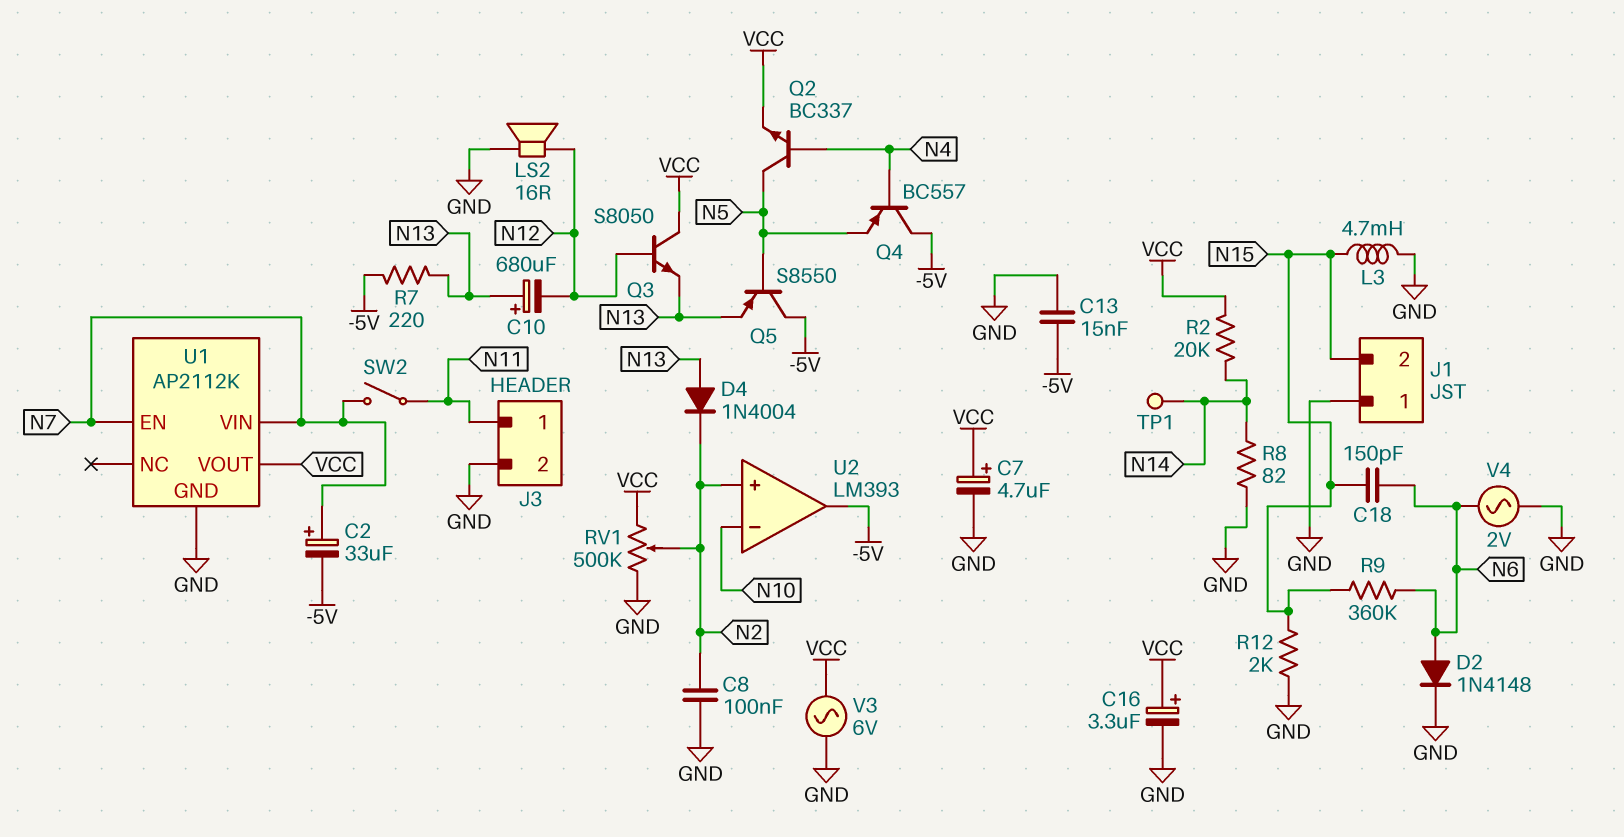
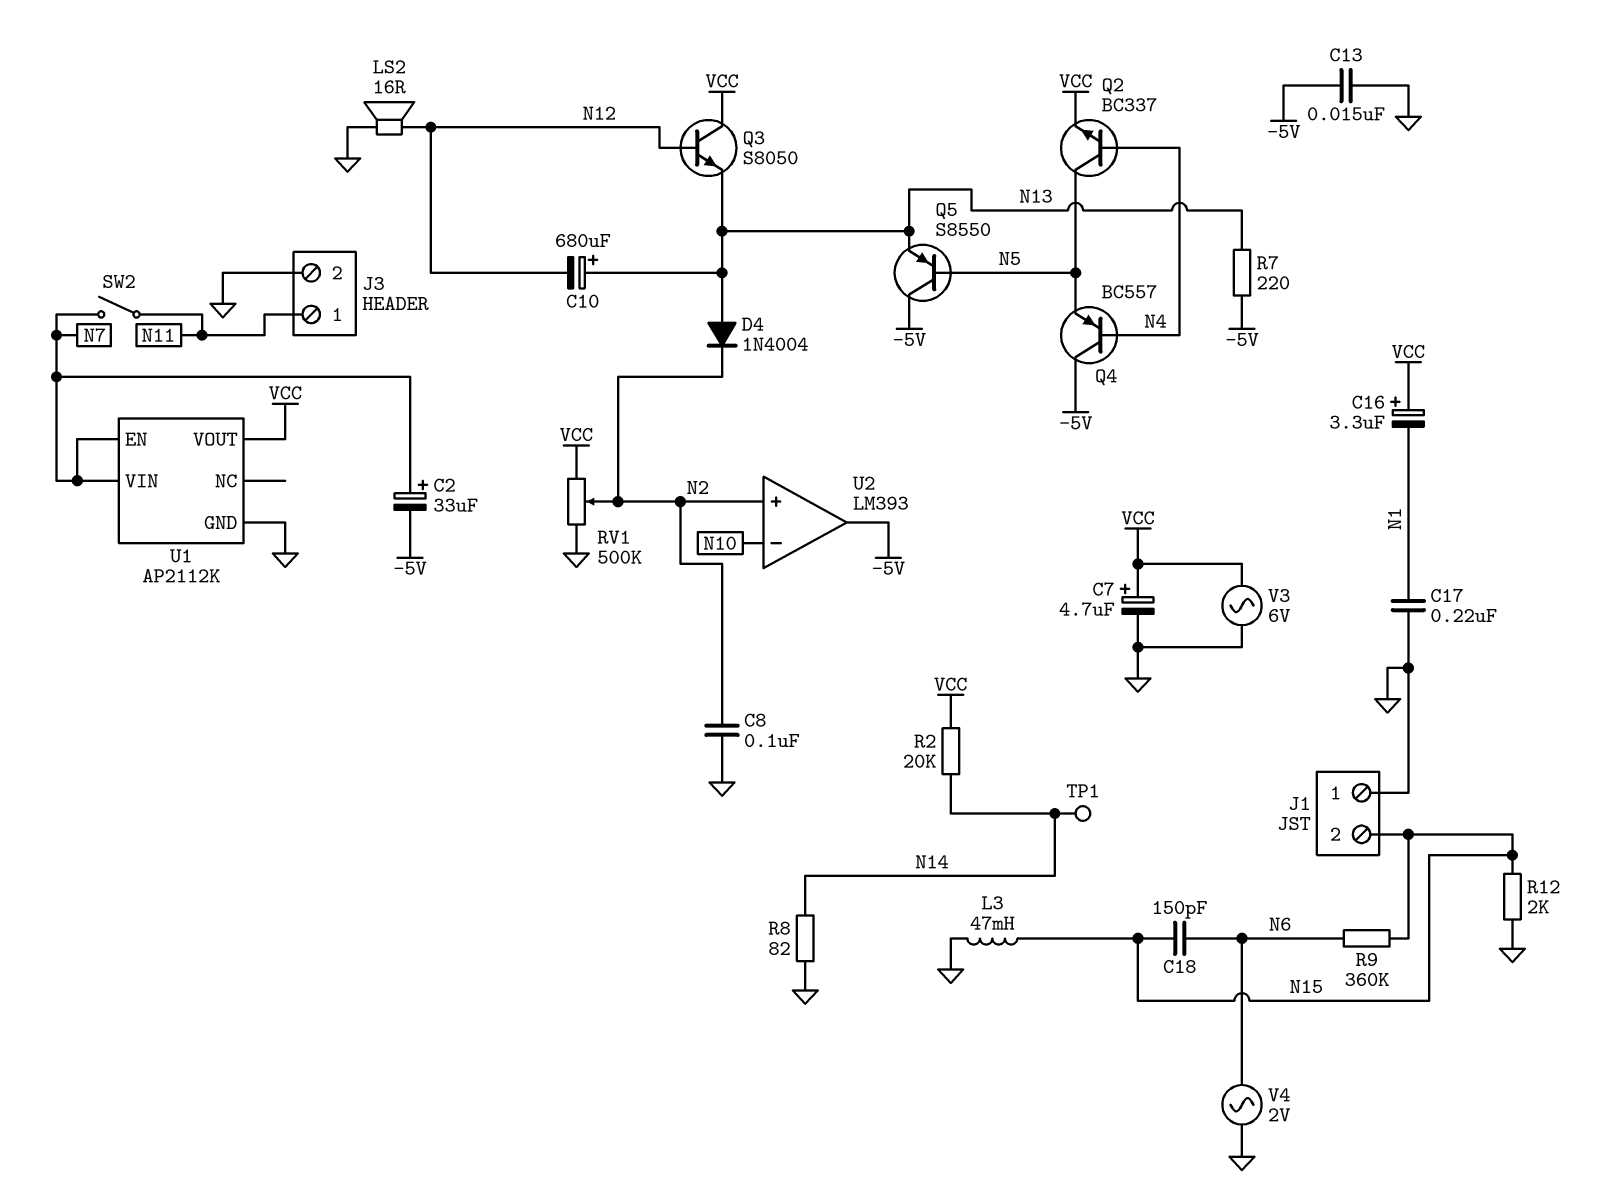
C16: 3.3uF (plus VCC, minus GND) -> 3.3uF (plus VCC, minus N1)
C17: none -> 220nF (GND, N1)
D2: diode 1N4148 (A N6, K GND) -> none
L3: 4.7mH (GND, N15) -> 47mH (GND, N15)

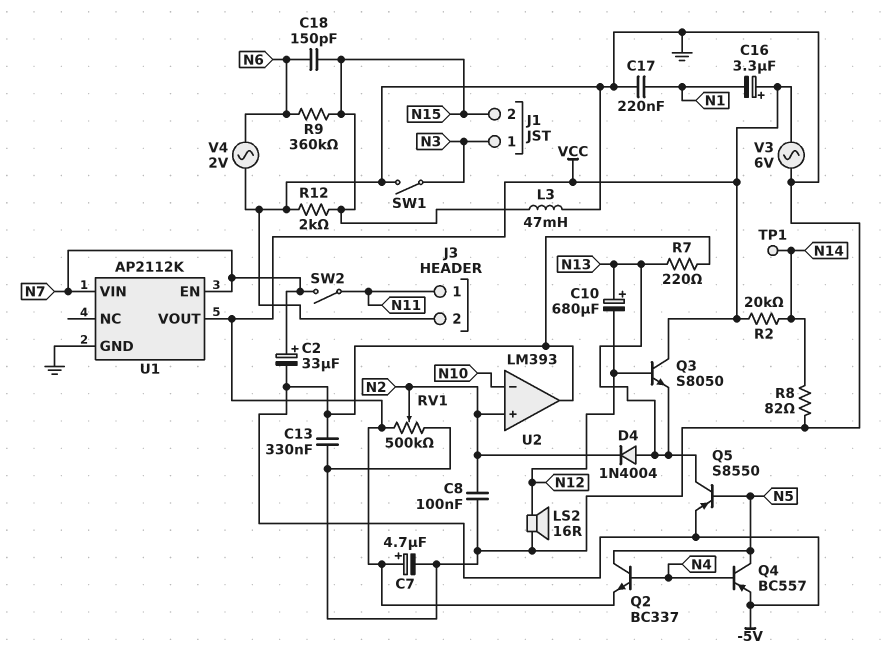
C13: 15nF (-5V, GND) -> 330nF (-5V, GND)
J1 pin 1: GND -> N3
Q4: PNP BC557 (B N4, C -5V, E N5) -> PNP BC557 (B N4, C N5, E -5V)
Q5: PNP S8550 (B N5, C -5V, E N13) -> PNP S8550 (B N5, C N13, E -5V)
SW1: none -> switch (GND, N3)

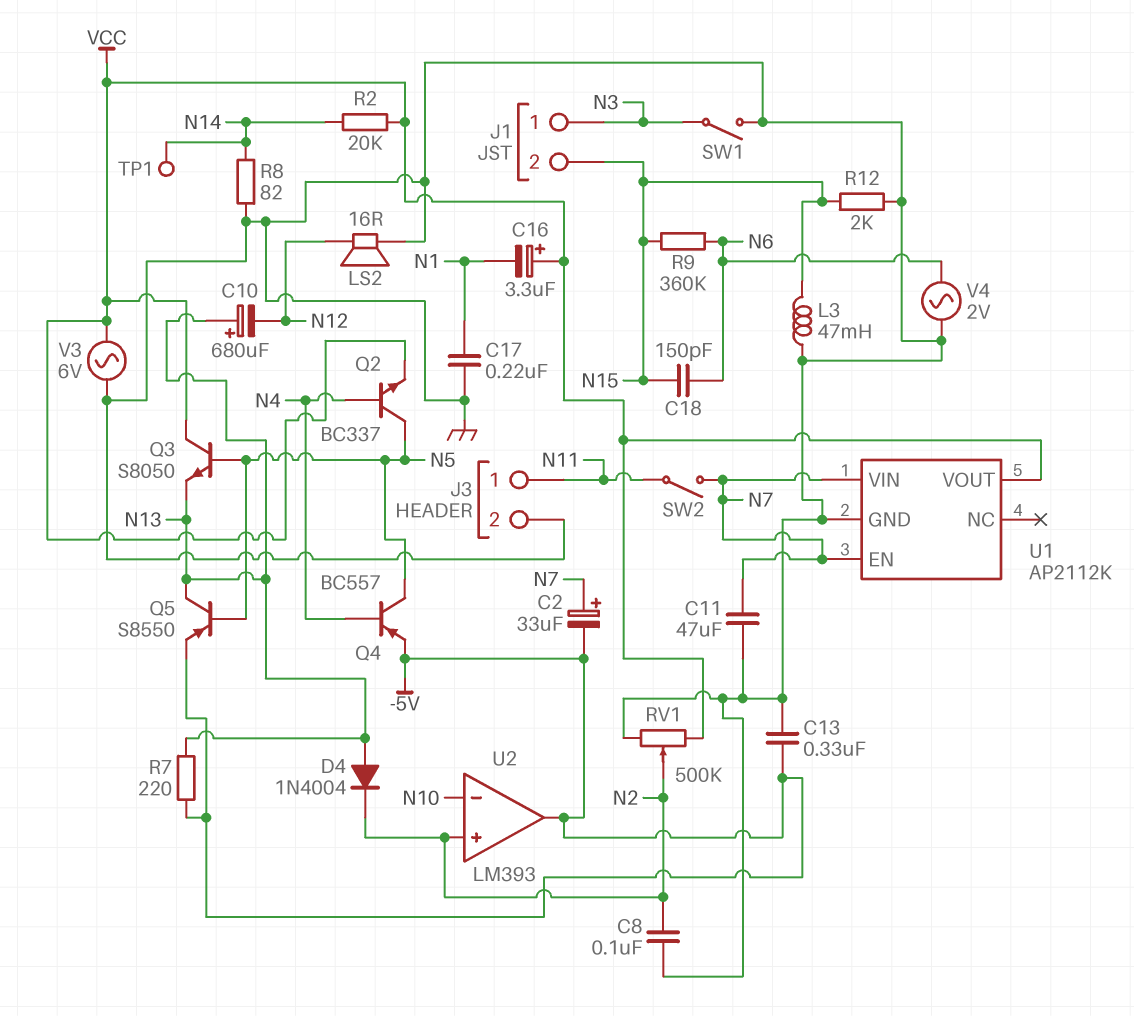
C7: 4.7uF (plus VCC, minus GND) -> none
C11: none -> 47uF (GND, N7)
Q3: NPN S8050 (B N12, C VCC, E N13) -> NPN S8050 (B N5, C VCC, E N13)

